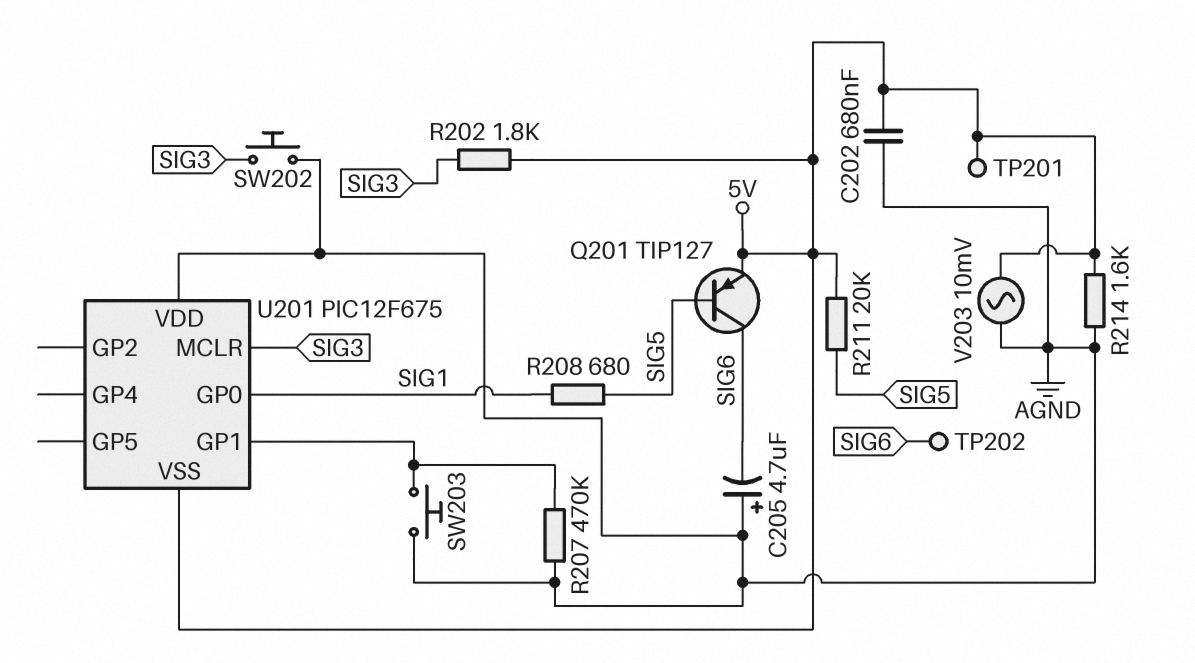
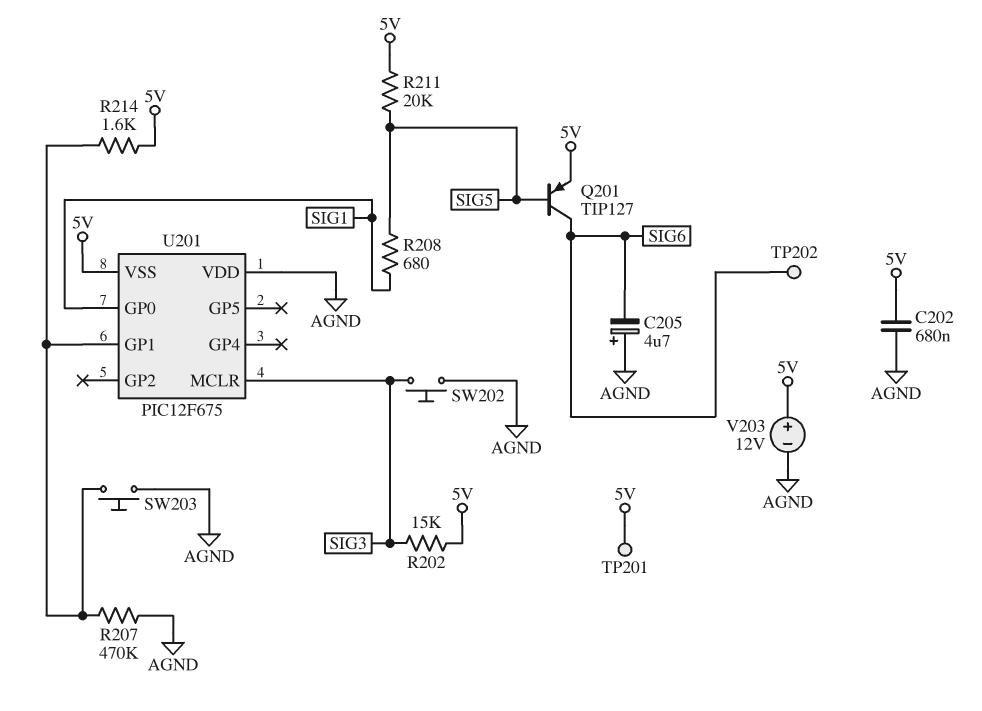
R202: 1.8k (5V, SIG3) -> 15k (5V, SIG3)
R214: 1.6k (5V, AGND) -> 1.6k (5V, U201/GP1)
V203: AC 10mV (5V, AGND) -> 12V (plus 5V, minus AGND)

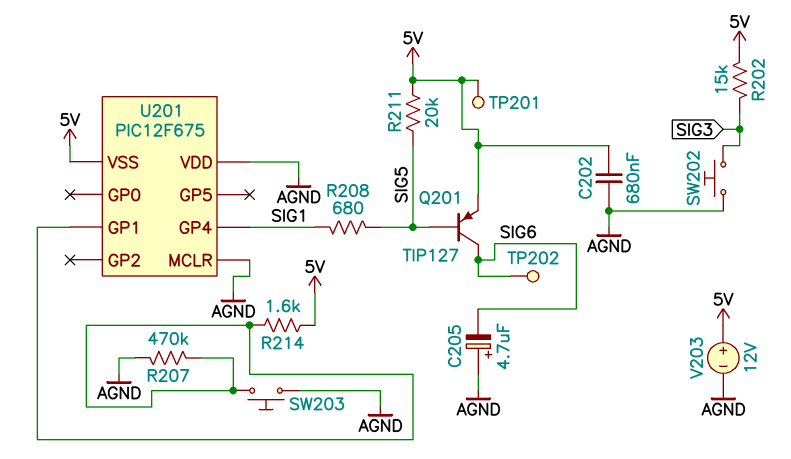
U201 pin GP0: SIG1 -> none
U201 pin GP4: none -> SIG1
U201 pin MCLR: SIG3 -> AGND

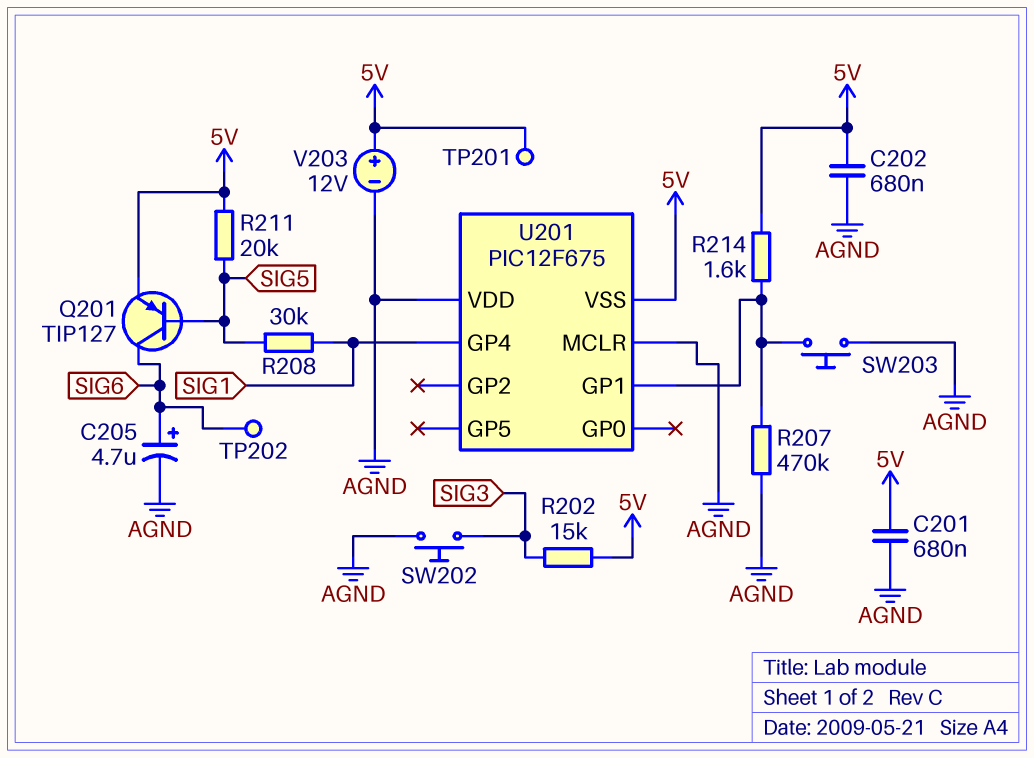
C201: none -> 680nF (5V, AGND)
C205: 4.7uF (plus AGND, minus SIG6) -> 4.7uF (plus SIG6, minus AGND)
R208: 680 (SIG1, SIG5) -> 30k (SIG1, SIG5)

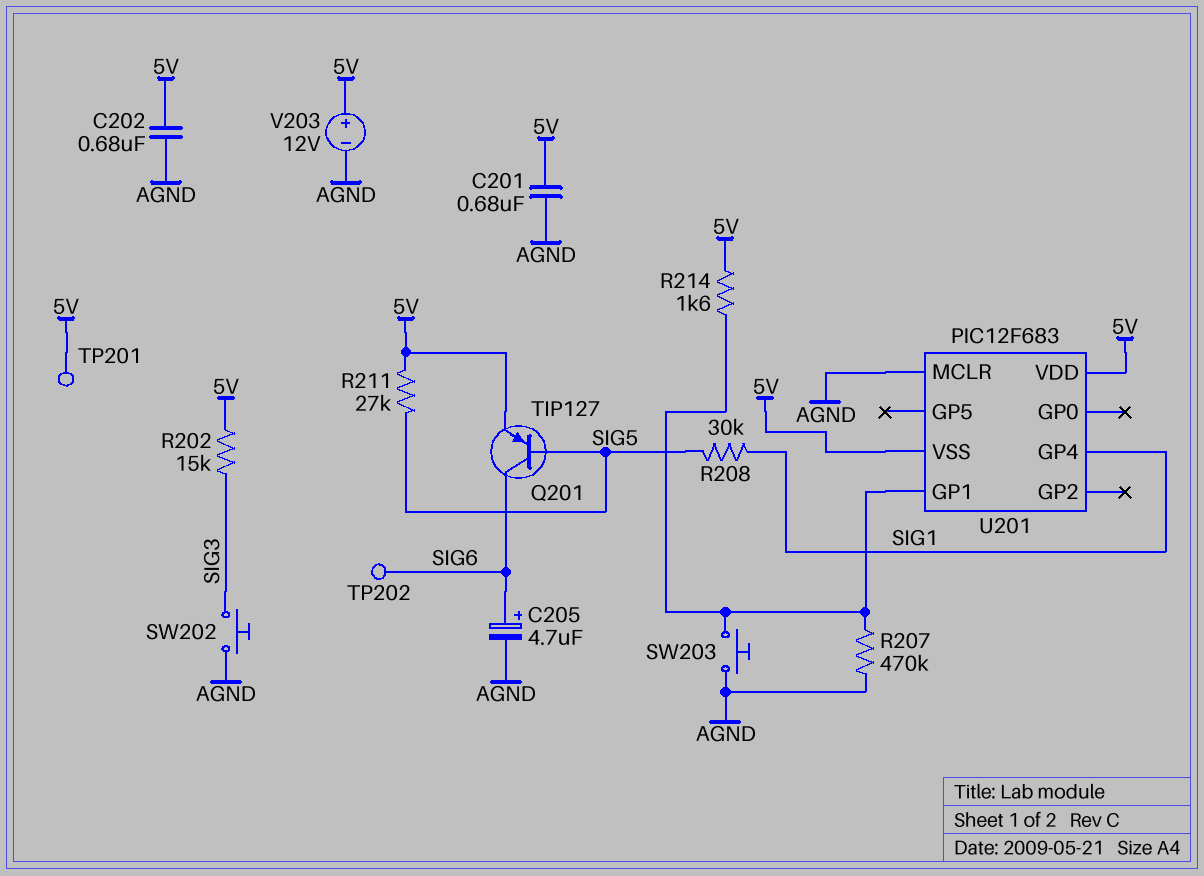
R211: 20k (5V, SIG5) -> 27k (5V, SIG5)
U201: PIC12F675 -> PIC12F683
U201 pin VDD: AGND -> 5V

